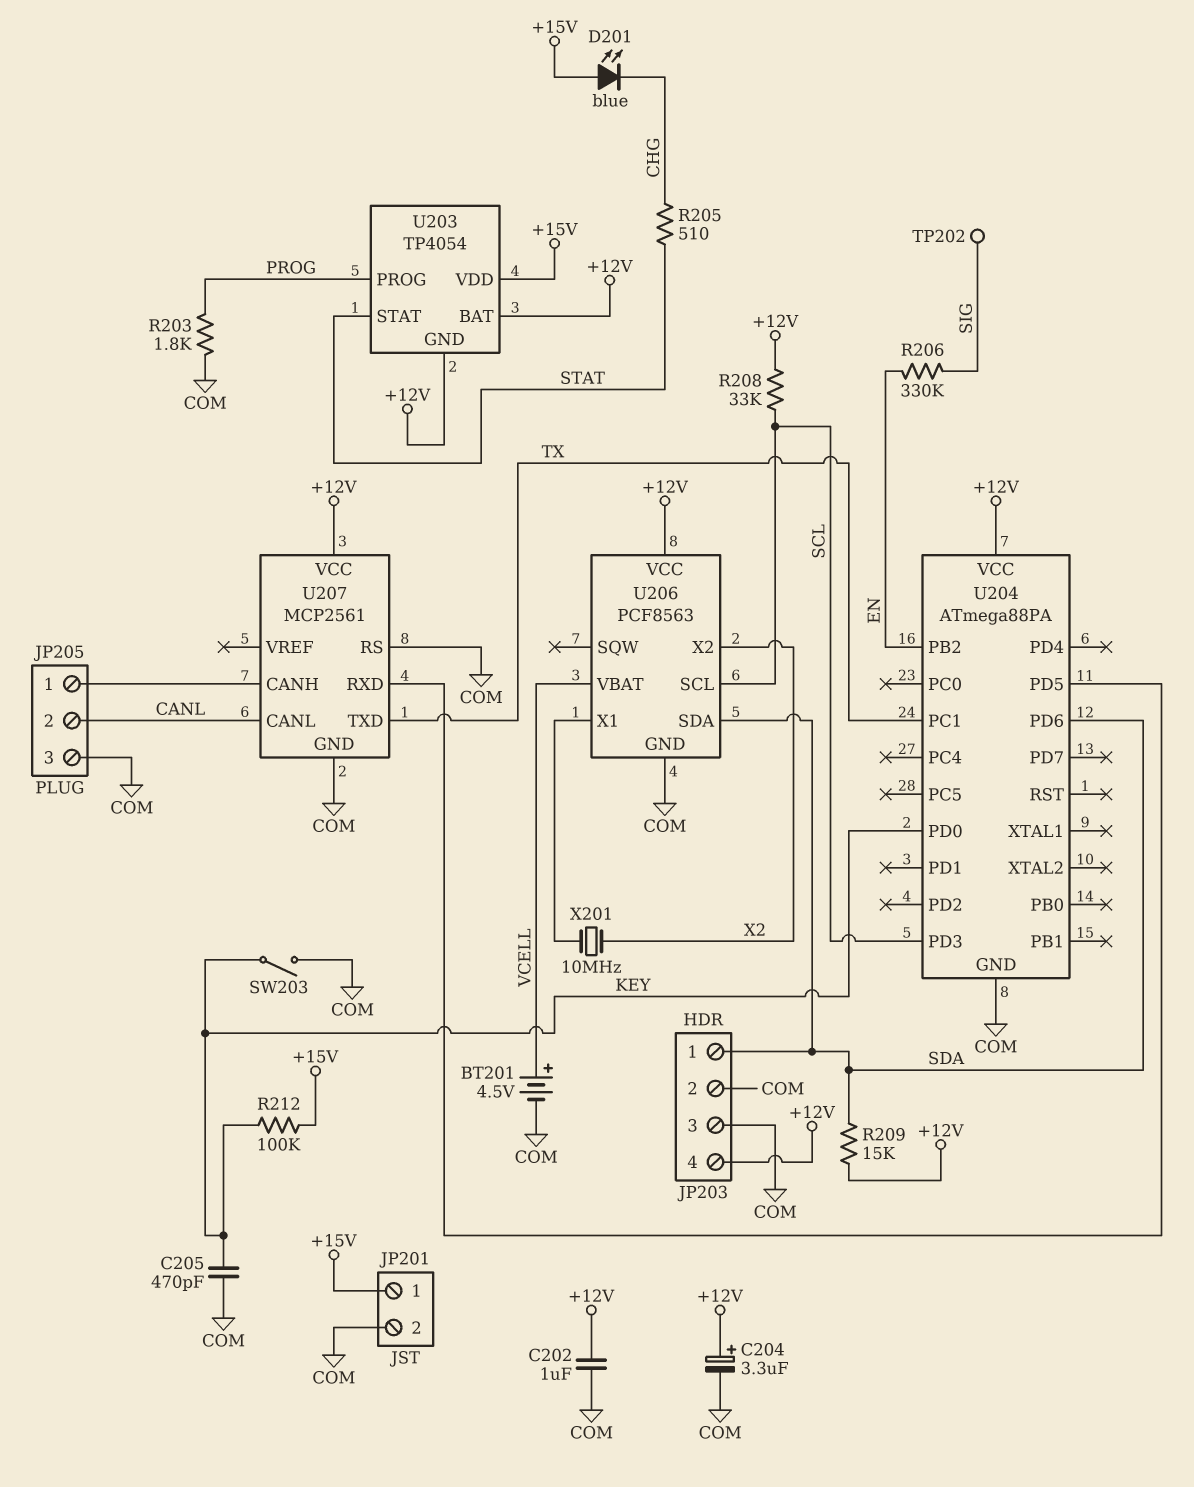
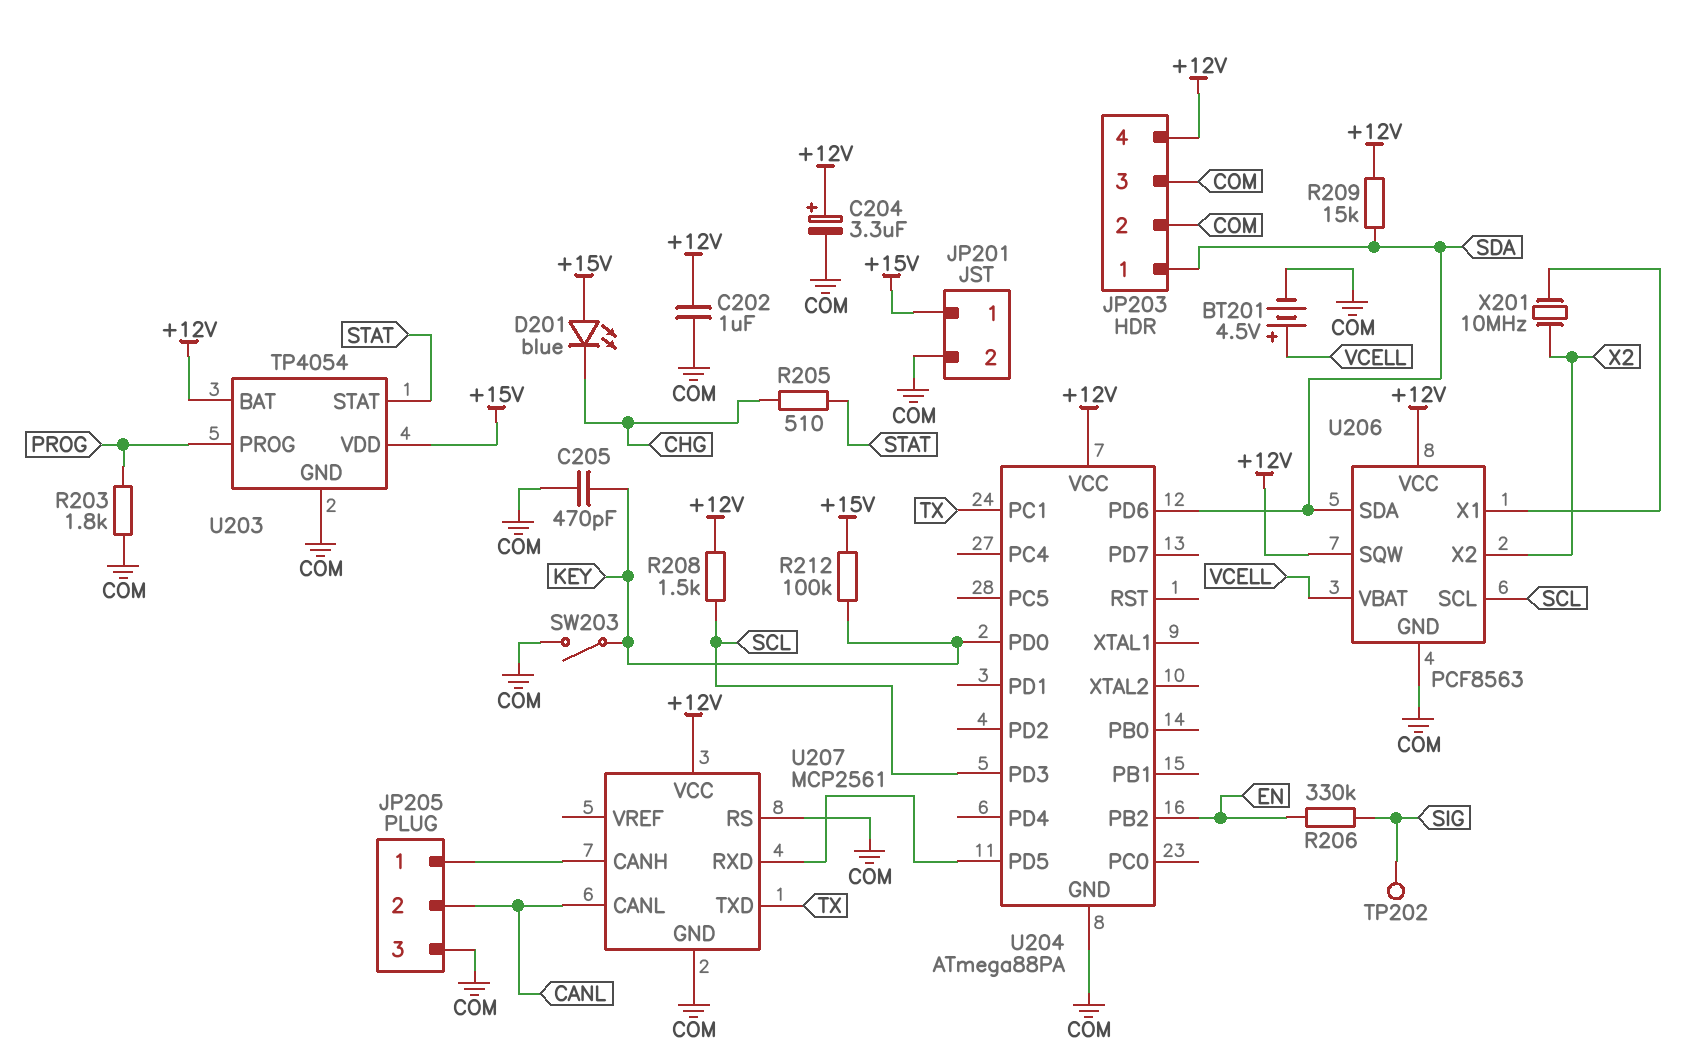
R208: 33k (+12V, SCL) -> 1.5k (+12V, SCL)
U203 pin GND: +12V -> COM
U206 pin SQW: none -> +12V

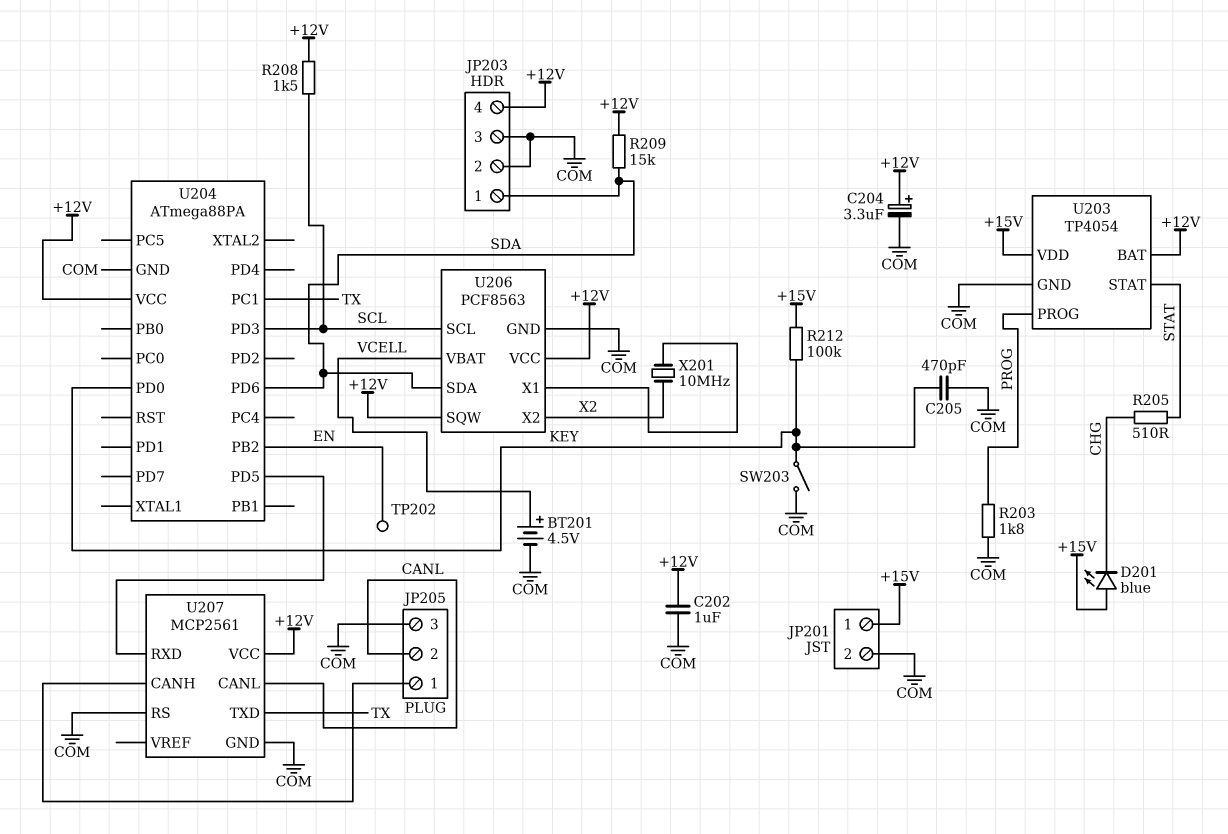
R206: 330k (EN, SIG) -> none
TP202: test point (SIG) -> test point (EN)

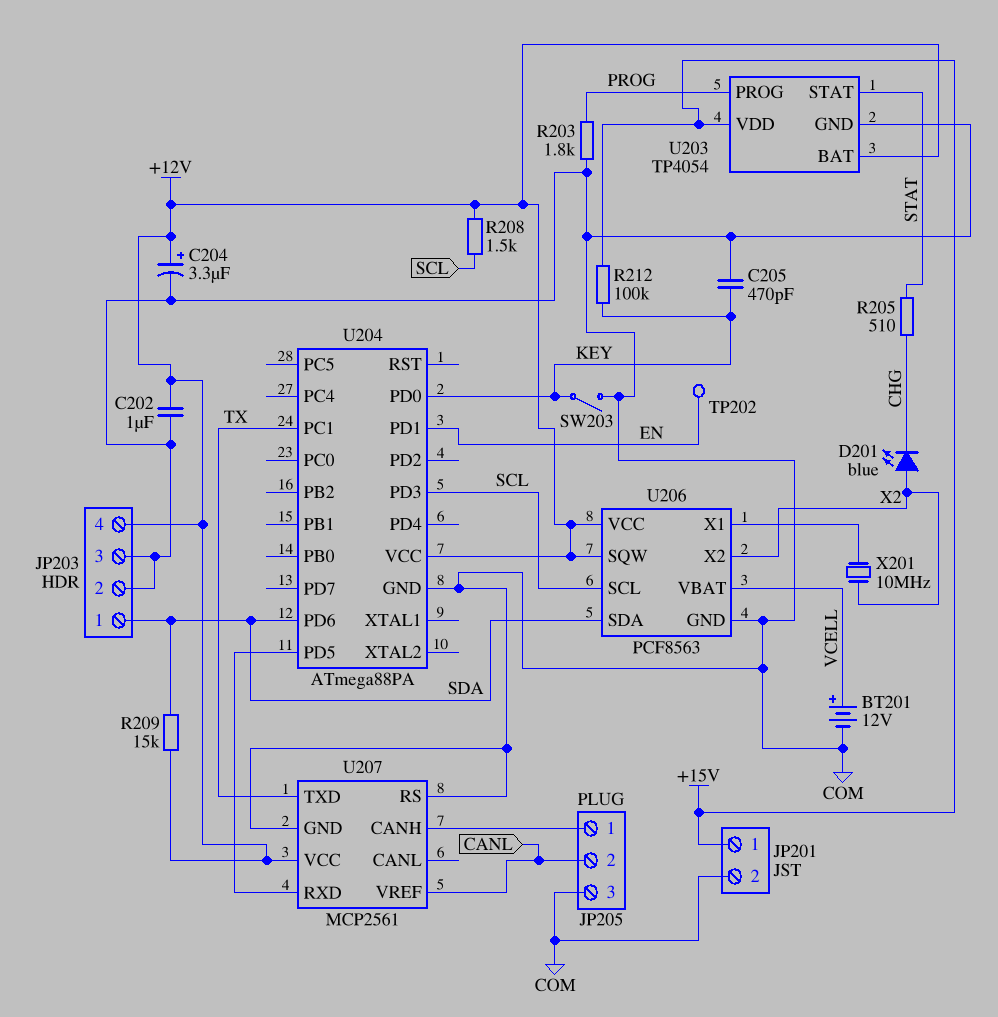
BT201: 4.5V (plus VCELL, minus COM) -> 12V (plus VCELL, minus COM)
D201: LED blue (A +15V, K CHG) -> LED blue (A X2, K CHG)
U204 pin PB2: EN -> none
U204 pin PD1: none -> EN
U207 pin CANL: CANL -> none
U207 pin VREF: none -> CANL

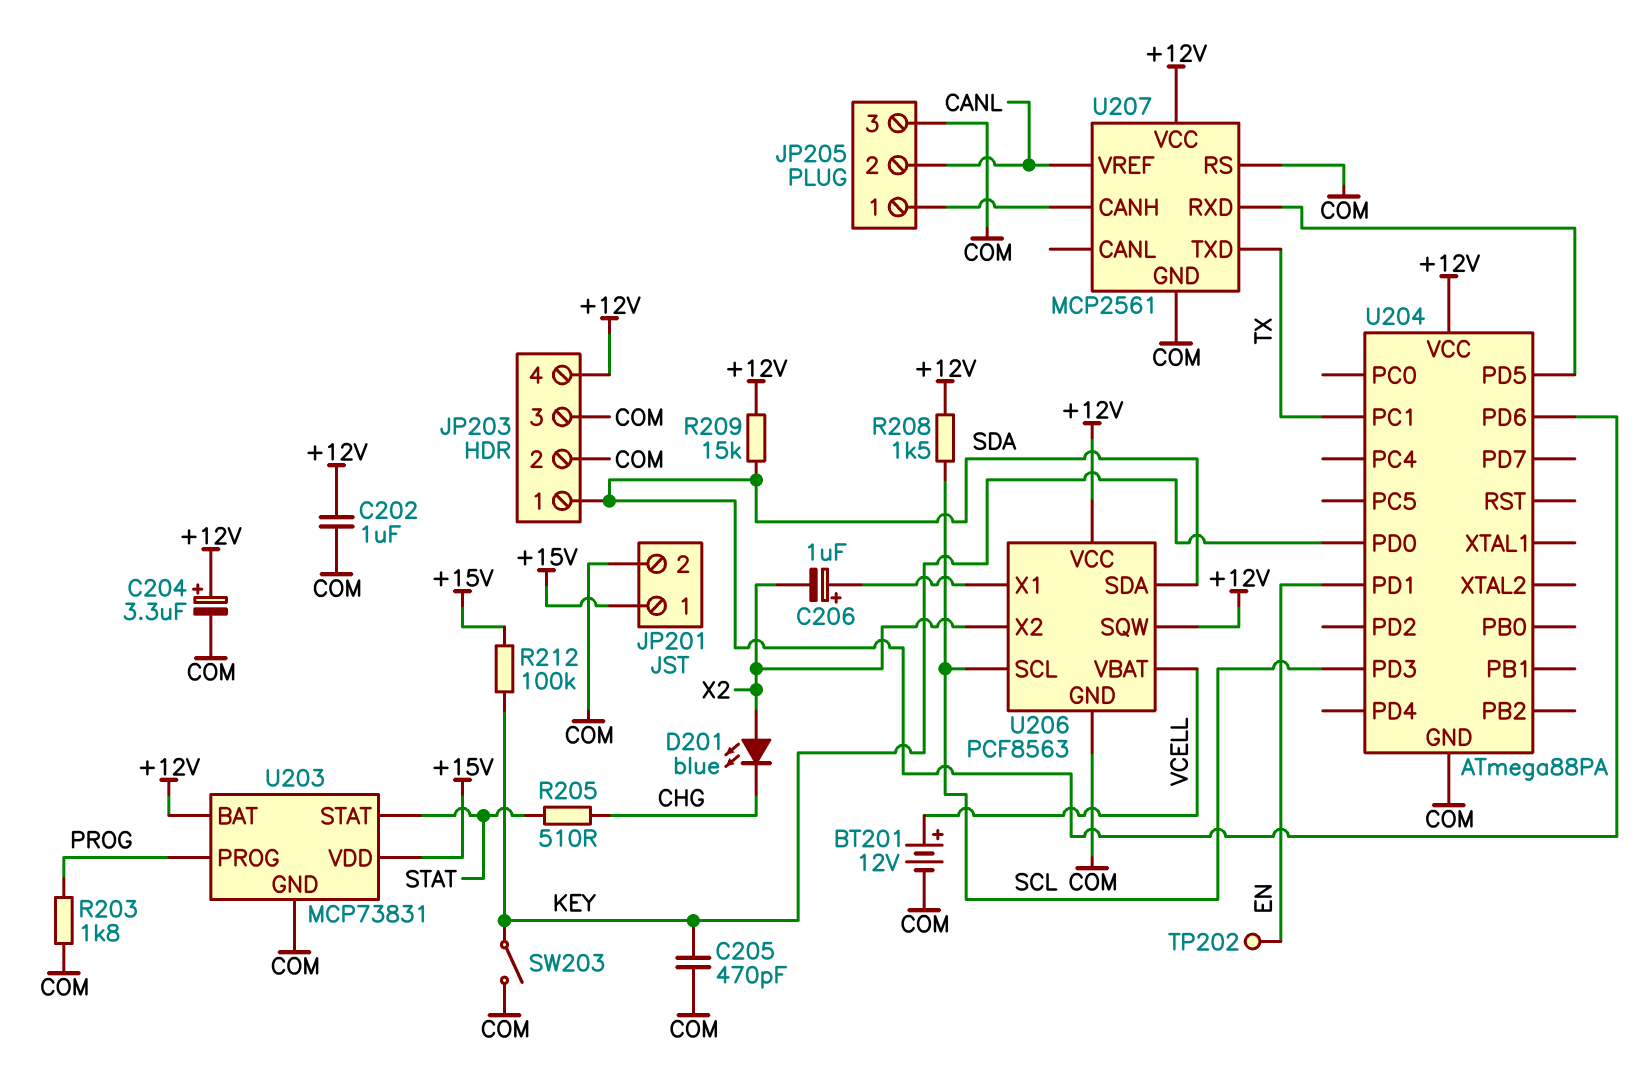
C206: none -> 1uF (plus U206/X1, minus X2)
U203: TP4054 -> MCP73831
X201: 10MHz (U206/X1, X2) -> none

